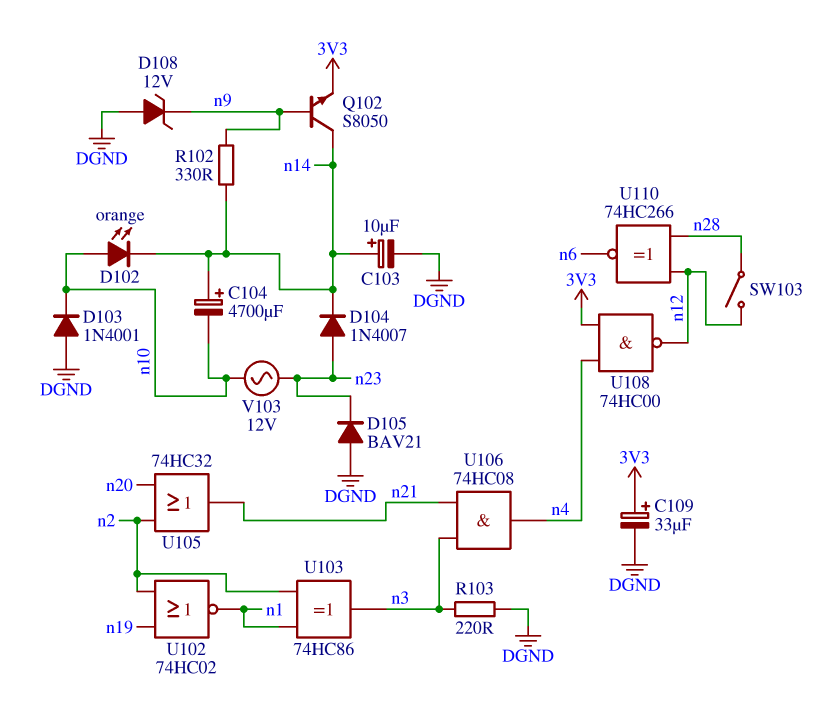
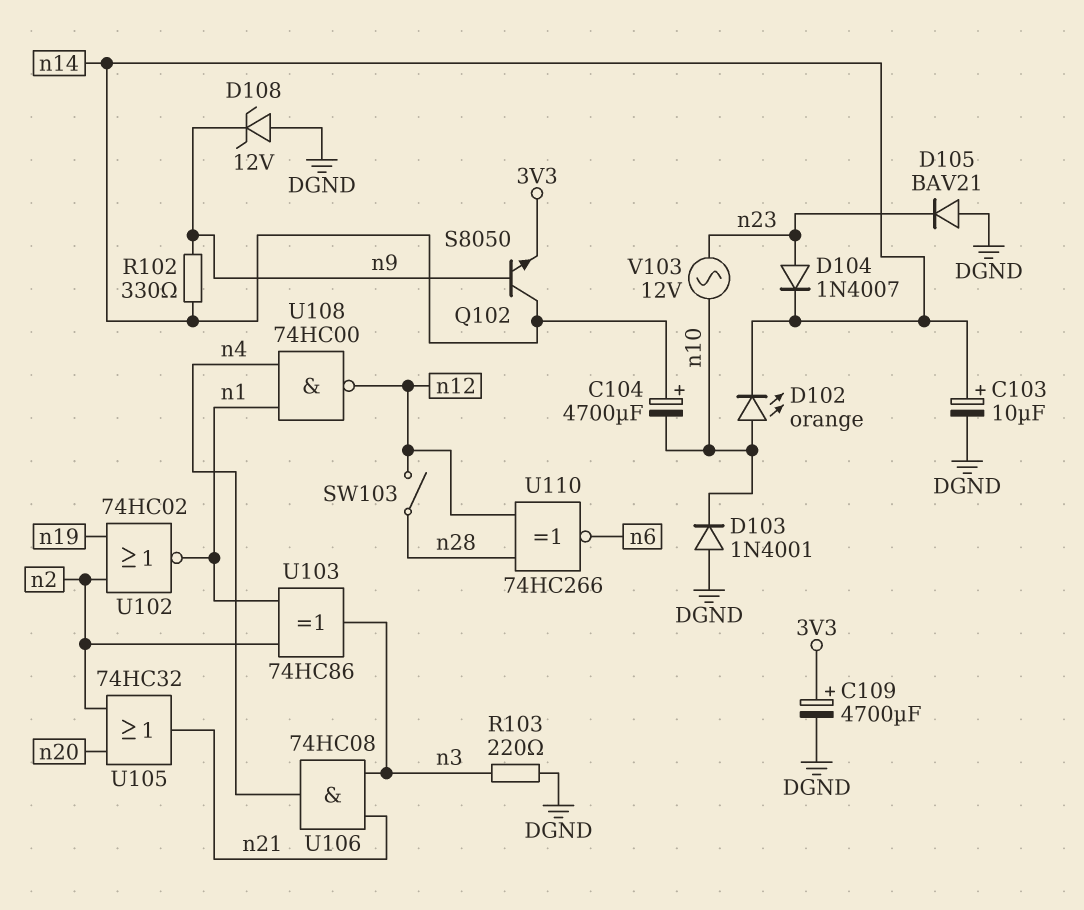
C109: 33uF (plus 3V3, minus DGND) -> 4700uF (plus 3V3, minus DGND)
U108: NAND 74HC00 (in 3V3, in n4, out n12) -> NAND 74HC00 (in n1, in n4, out n12)

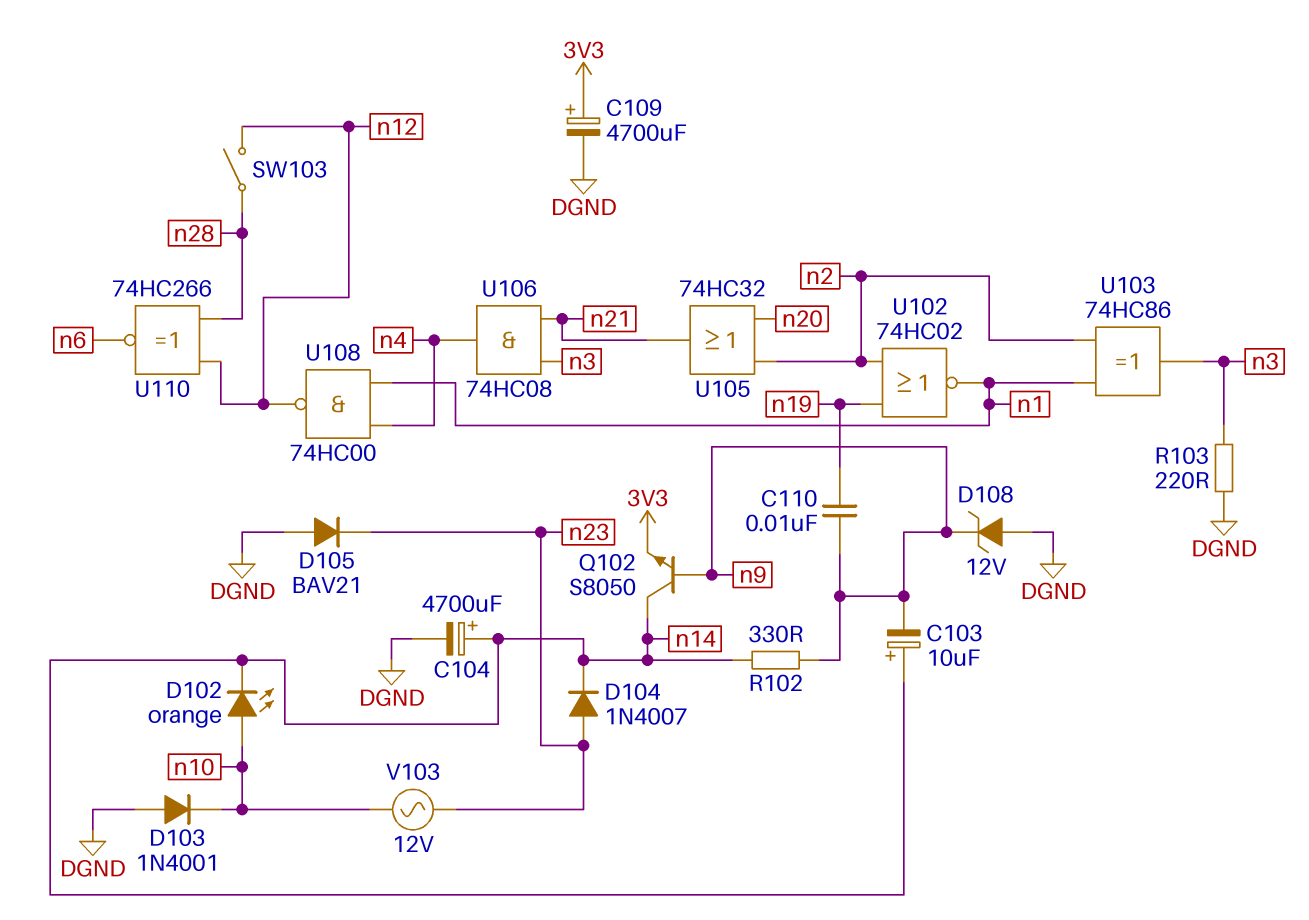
C103: 10uF (plus n14, minus DGND) -> 10uF (plus n14, minus n9)
C104: 4700uF (plus n14, minus n10) -> 4700uF (plus n14, minus DGND)
C110: none -> 10nF (n9, n19)

